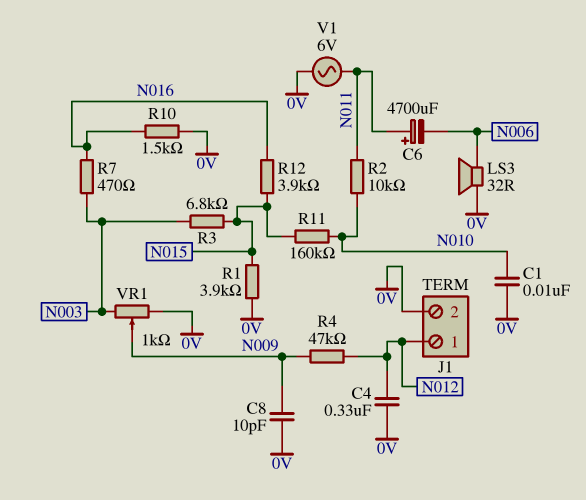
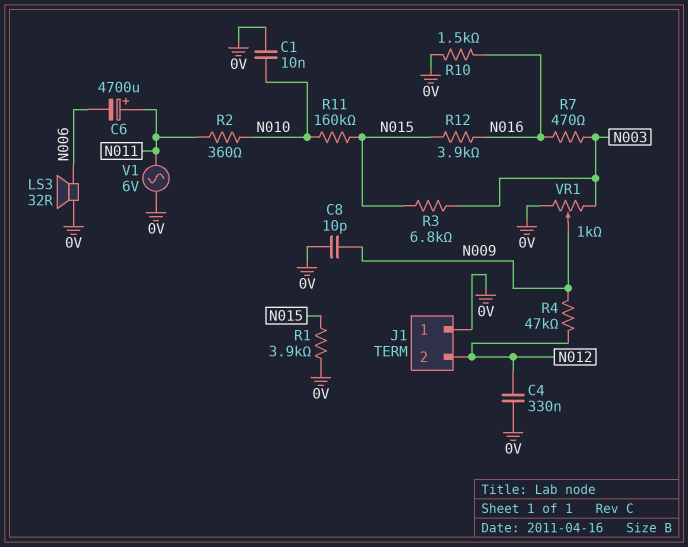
J1 pin 1: N012 -> 0V
J1 pin 2: 0V -> N012
R2: 10k (N010, N011) -> 360 (N010, N011)

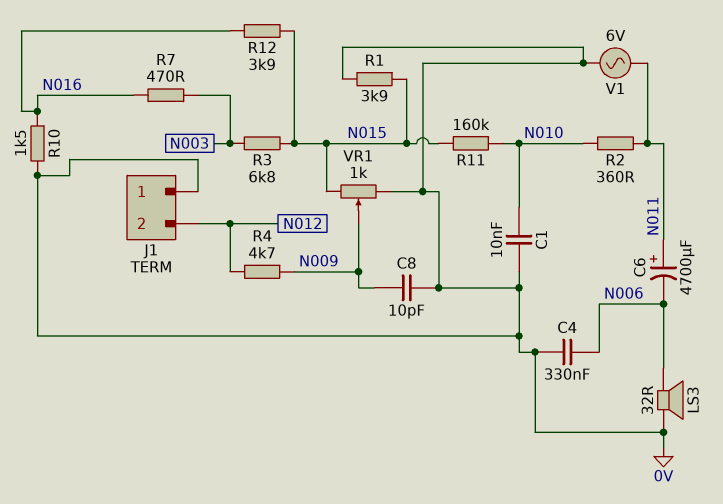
C4: 330nF (0V, N012) -> 330nF (0V, N006)
R4: 47k (N009, N012) -> 4.7k (N009, N012)
VR1: 1k (0V, N003, wiper N009) -> 1k (0V, N015, wiper N009)

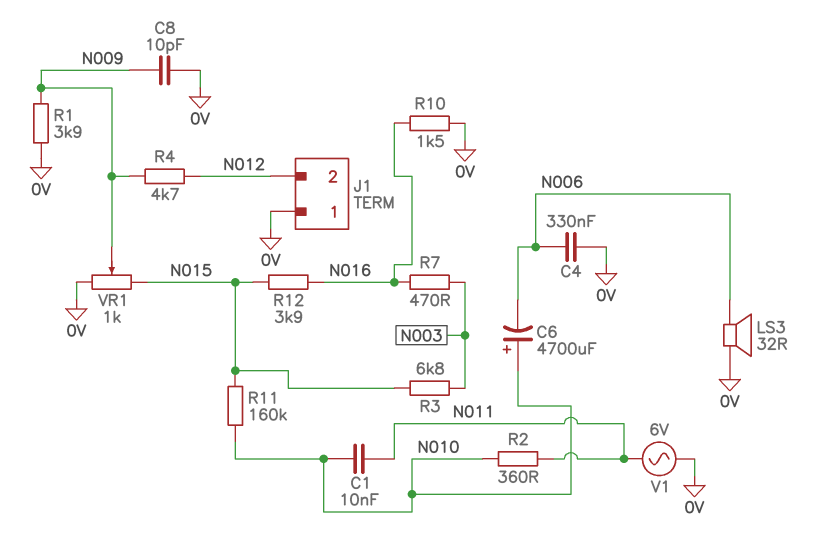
C1: 10nF (0V, N010) -> 10nF (N010, N011)
C6: 4700uF (plus N011, minus N006) -> 4700uF (plus N010, minus N006)
R1: 3.9k (0V, N015) -> 3.9k (0V, N009)

